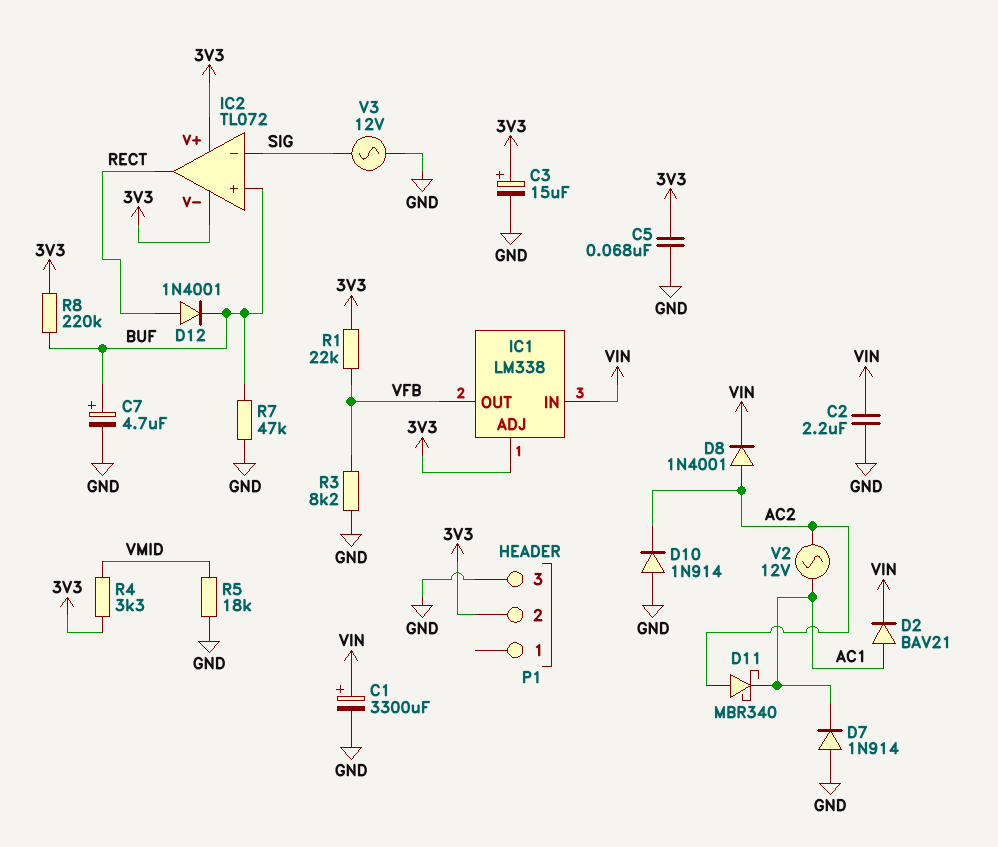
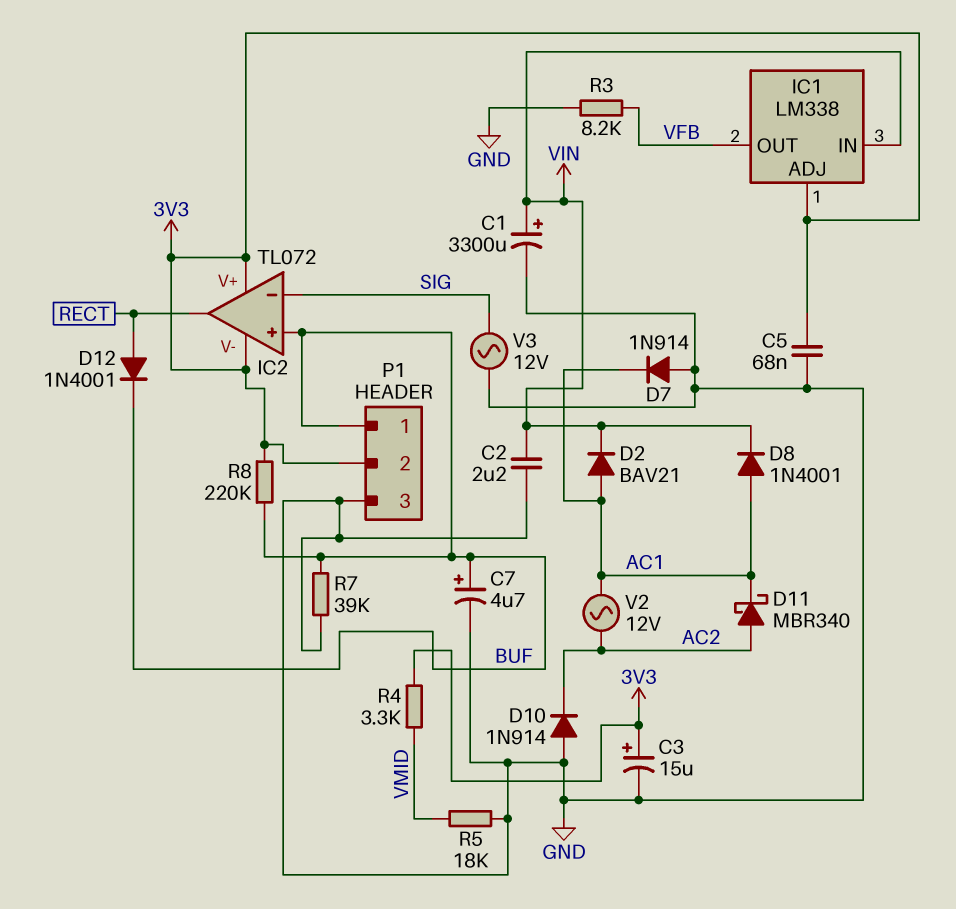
D8: diode 1N4001 (A AC2, K VIN) -> diode 1N4001 (A AC1, K VIN)
P1 pin 1: none -> BUF
R1: 22k (3V3, VFB) -> none
R7: 47k (BUF, GND) -> 39k (BUF, GND)

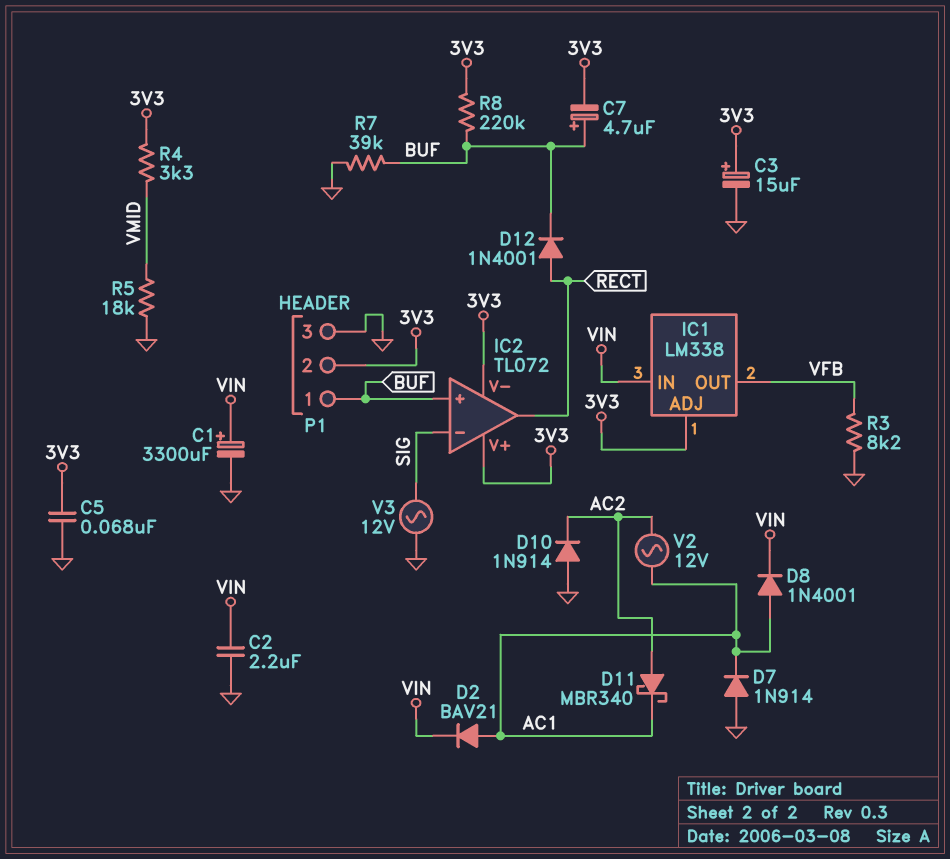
C7: 4.7uF (plus BUF, minus GND) -> 4.7uF (plus BUF, minus 3V3)

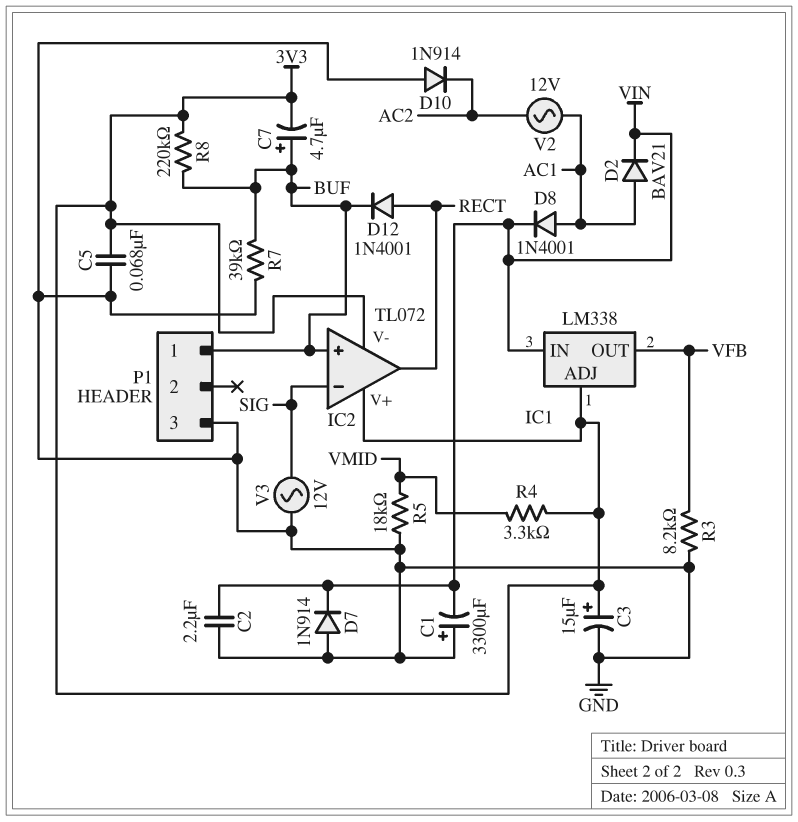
C1: 3300uF (plus VIN, minus GND) -> 3300uF (plus GND, minus VIN)
D7: diode 1N914 (A GND, K AC1) -> diode 1N914 (A GND, K VIN)
D11: schottky MBR340 (A AC2, K AC1) -> none
P1 pin 2: 3V3 -> none

